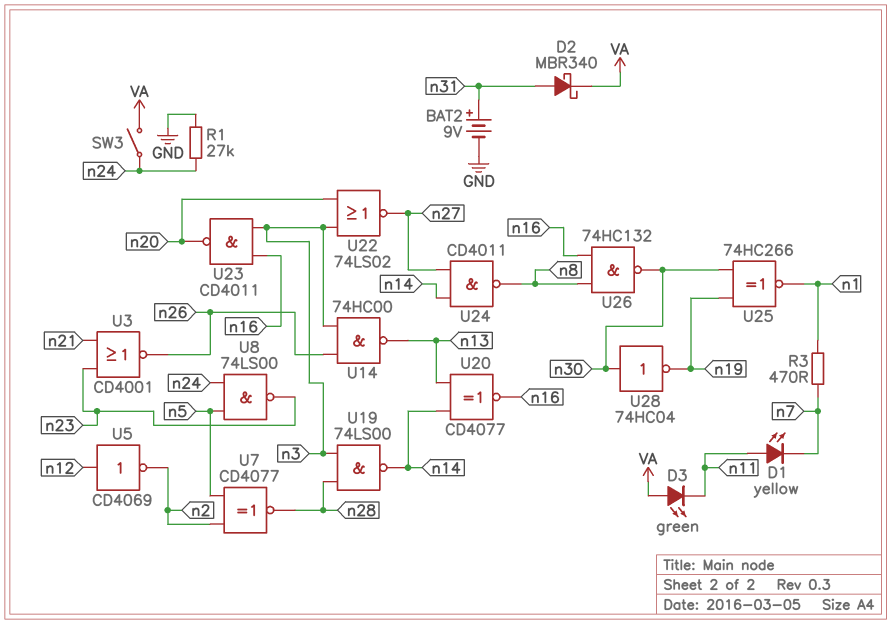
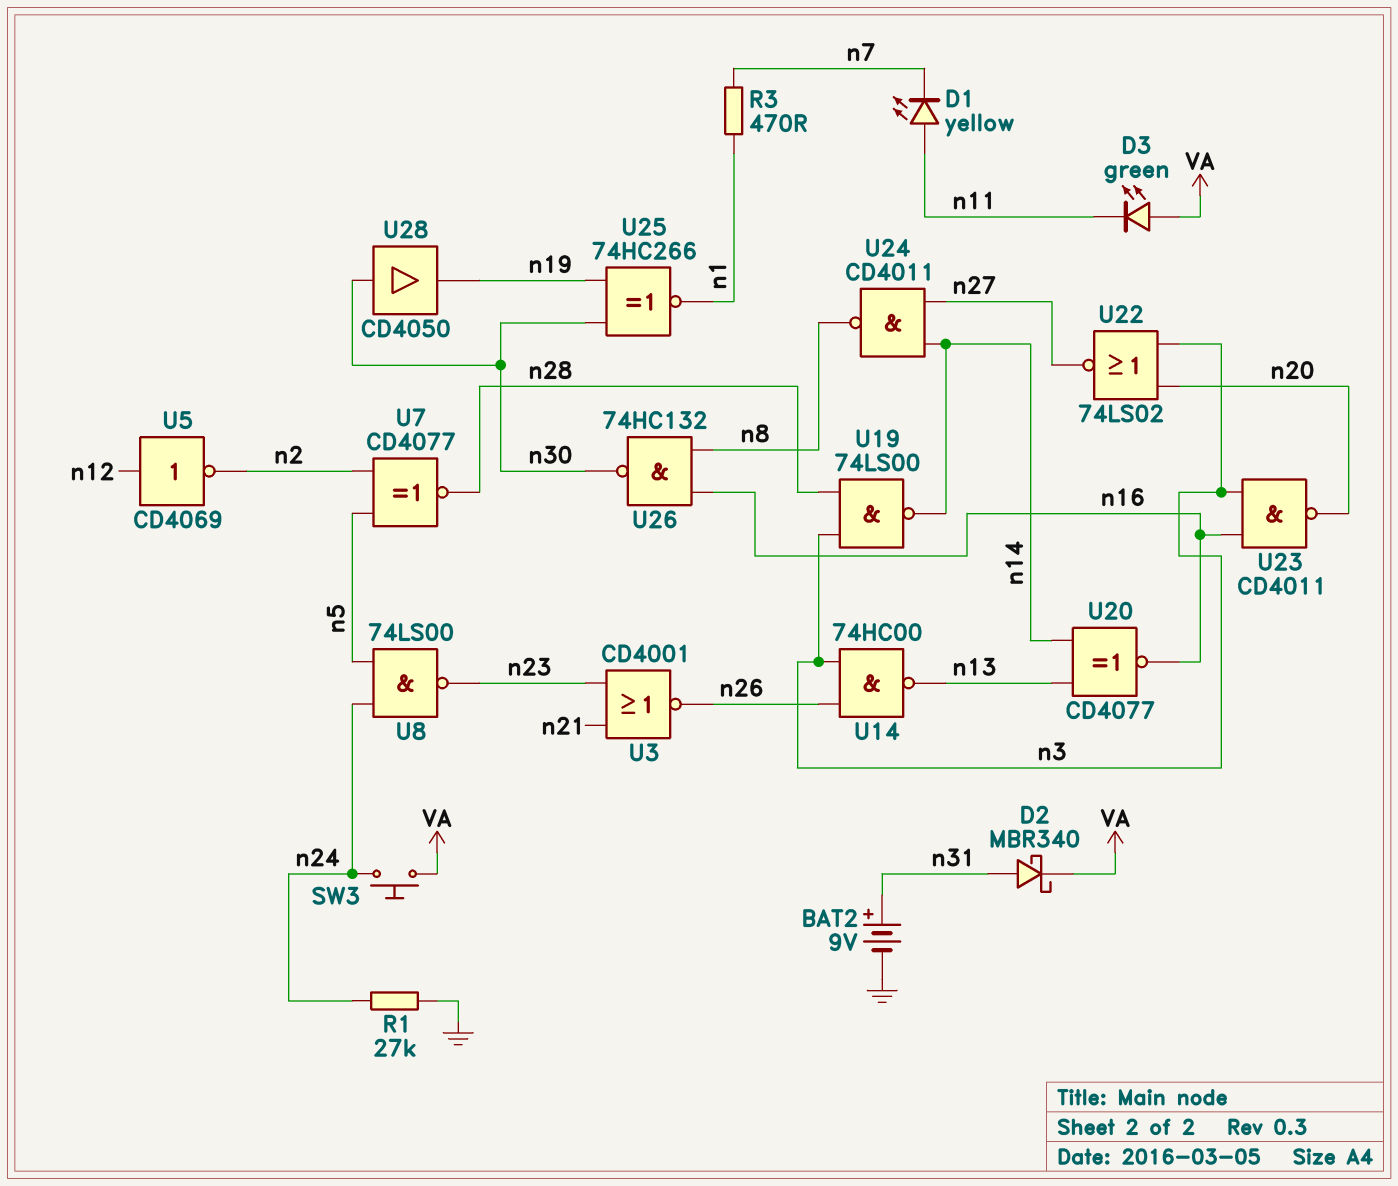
SW3: switch (VA, n24) -> button (VA, n24)
U28: NOT 74HC04 (in n30, out n19) -> buffer CD4050 (in n30, out n19)

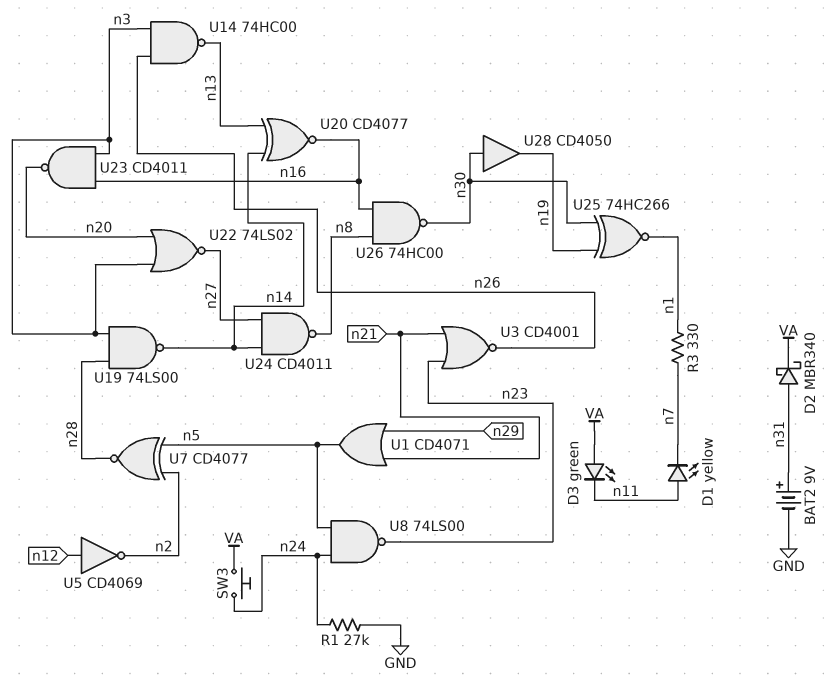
R3: 470 (n1, n7) -> 330 (n1, n7)
U1: none -> OR CD4071 (in n21, in n29, out n5)
U26: NAND 74HC132 (in n8, in n16, out n30) -> NAND 74HC00 (in n8, in n16, out n30)

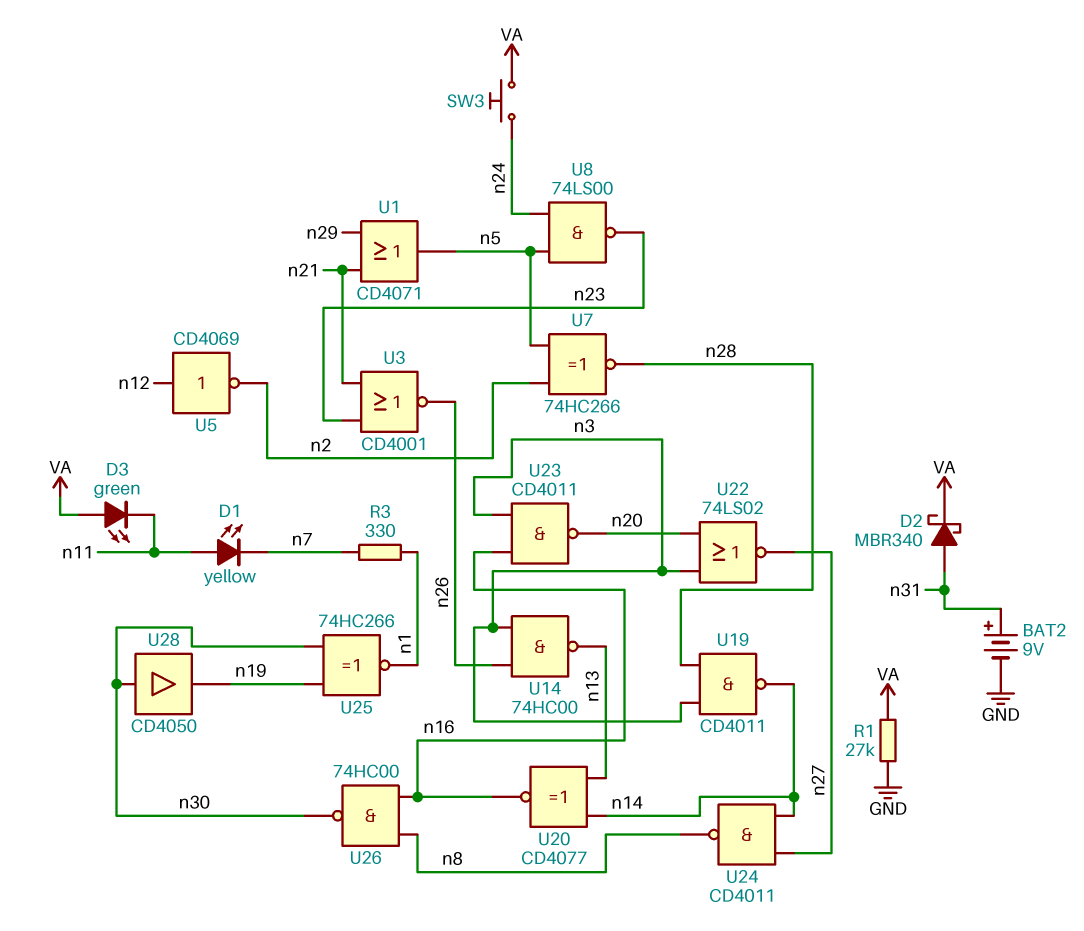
R1: 27k (GND, n24) -> 27k (GND, VA)
U7: XNOR CD4077 (in n2, in n5, out n28) -> XNOR 74HC266 (in n2, in n5, out n28)
U19: NAND 74LS00 (in n3, in n28, out n14) -> NAND CD4011 (in n3, in n28, out n14)

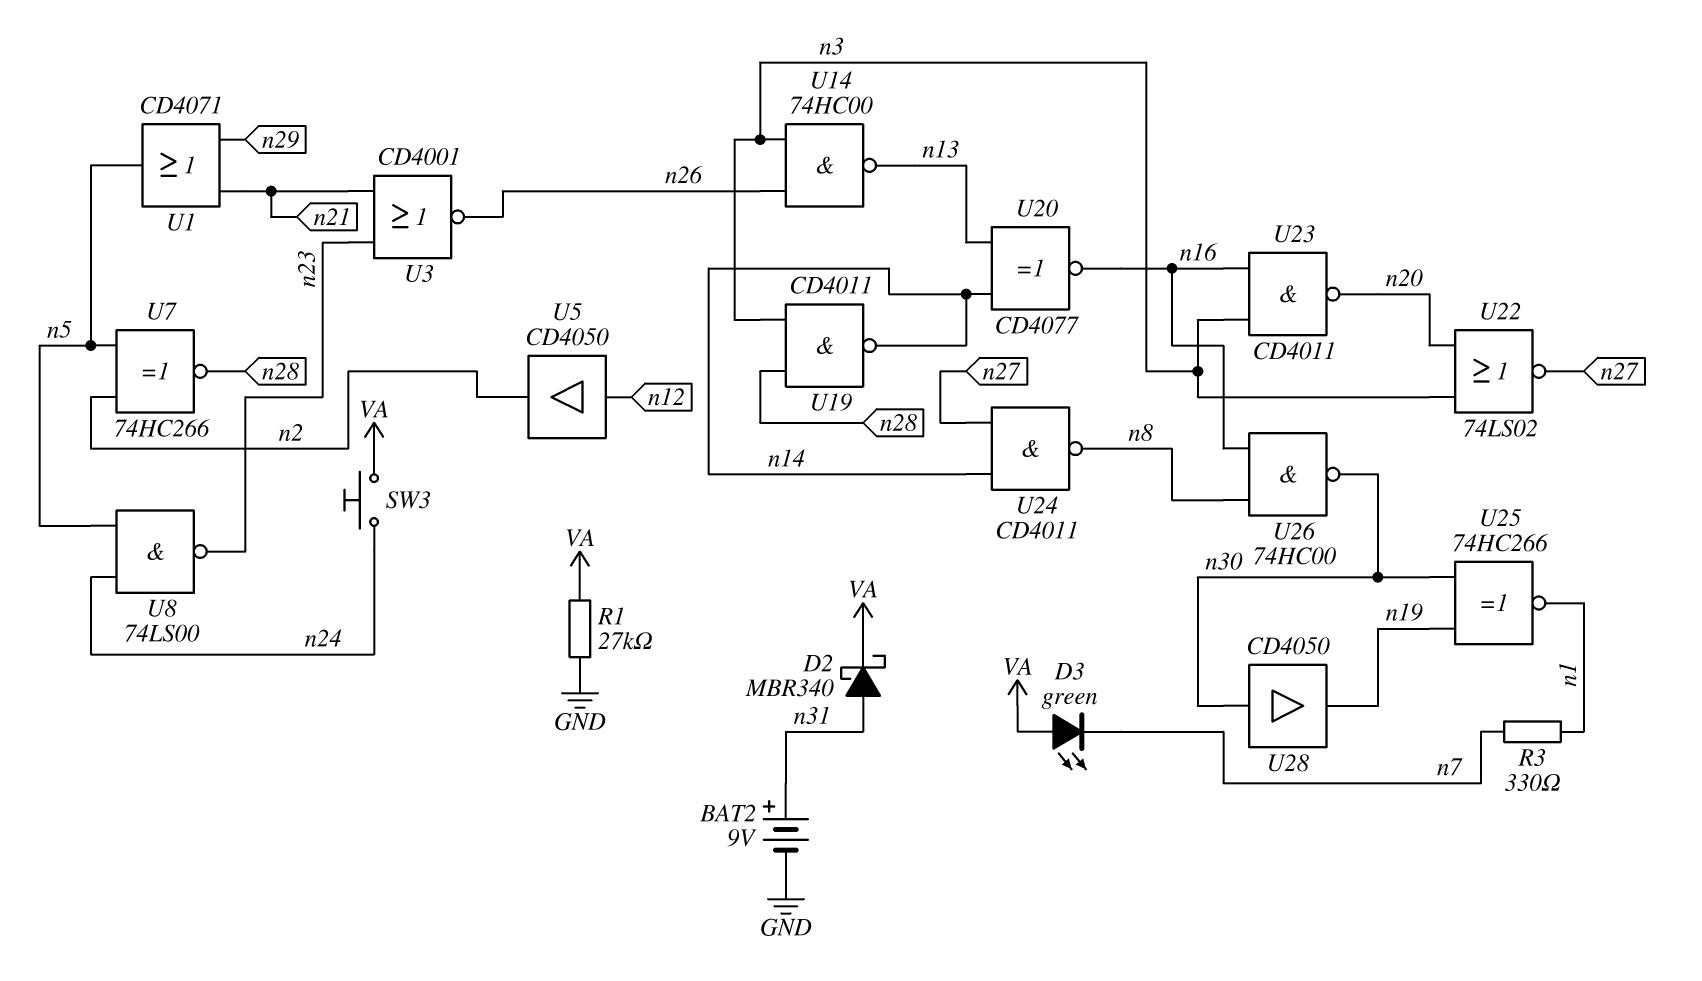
D1: LED yellow (A n11, K n7) -> none
D3: LED green (A VA, K n11) -> LED green (A VA, K n7)
U5: NOT CD4069 (in n12, out n2) -> buffer CD4050 (in n12, out n2)

